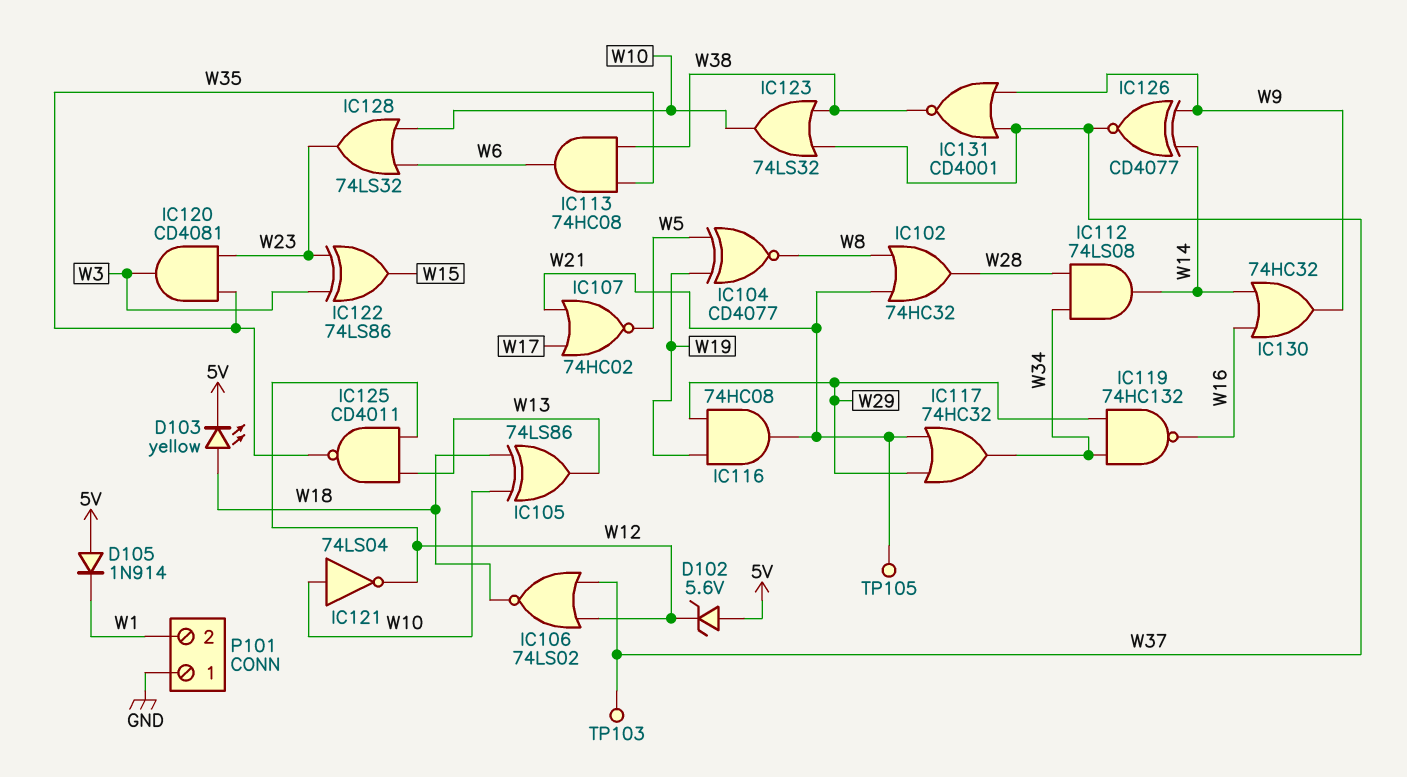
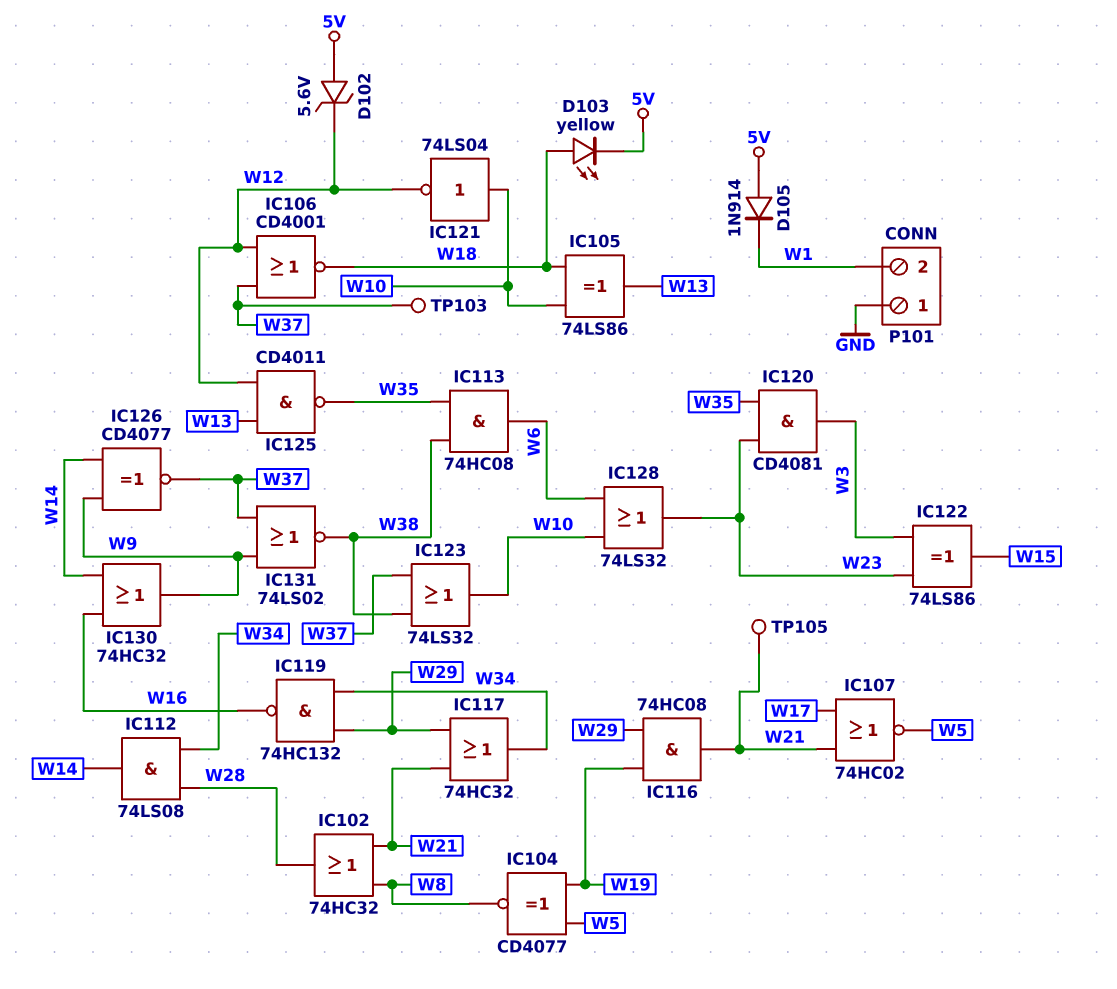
IC106: NOR 74LS02 (in W12, in W37, out W18) -> NOR CD4001 (in W12, in W37, out W18)
IC131: NOR CD4001 (in W9, in W37, out W38) -> NOR 74LS02 (in W9, in W37, out W38)

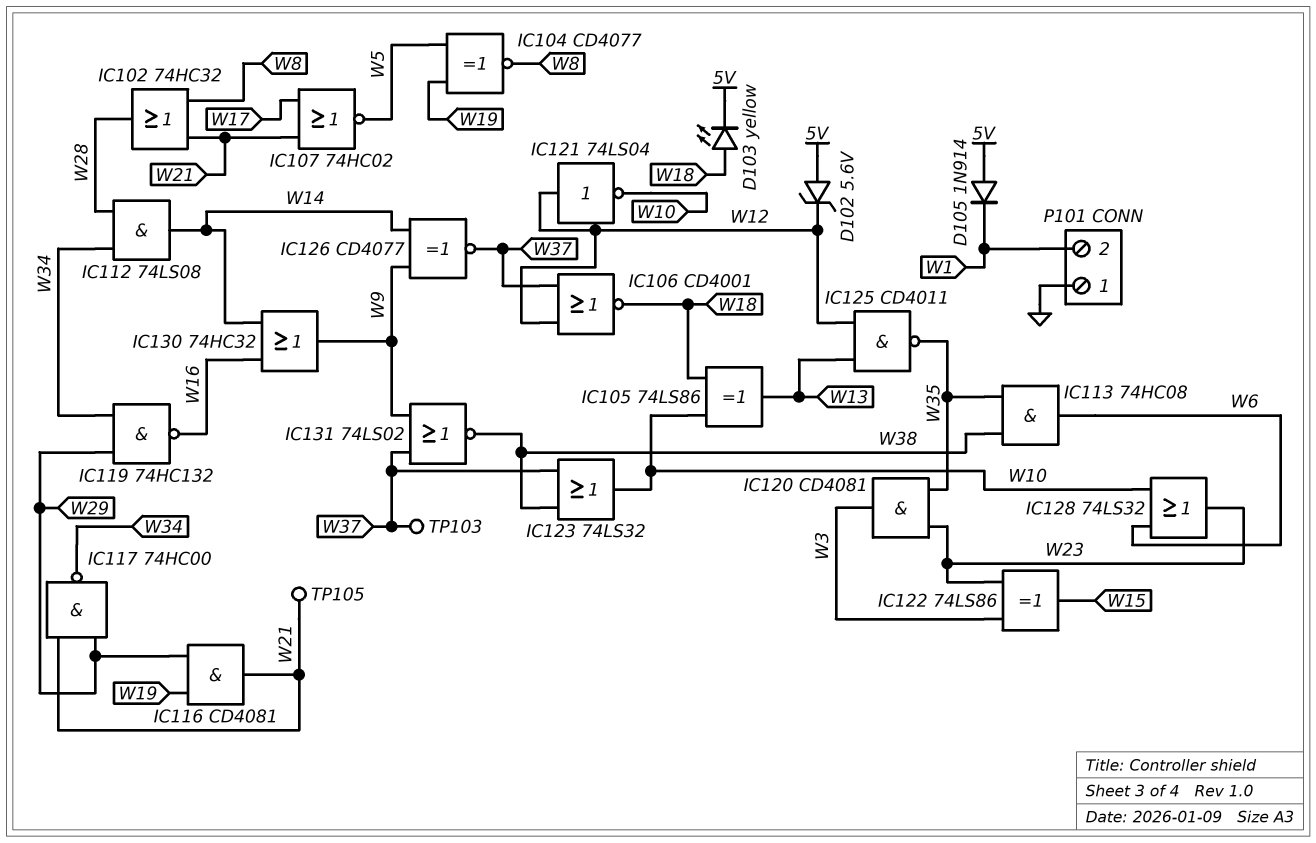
IC116: AND 74HC08 (in W19, in W29, out W21) -> AND CD4081 (in W19, in W29, out W21)
IC117: OR 74HC32 (in W21, in W29, out W34) -> NAND 74HC00 (in W21, in W29, out W34)
IC121: NOT 74LS04 (in W10, out W12) -> NOT 74LS04 (in W12, out W10)

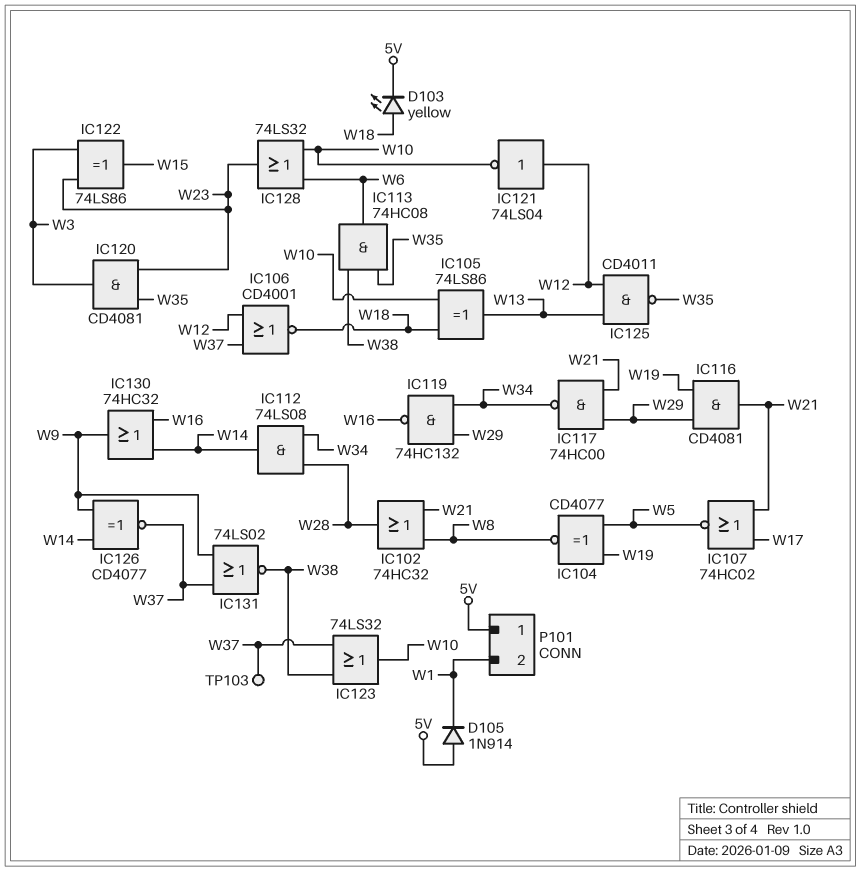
D102: zener 5.6V (A 5V, K W12) -> none
P101 pin 1: GND -> 5V
TP105: test point (W21) -> none

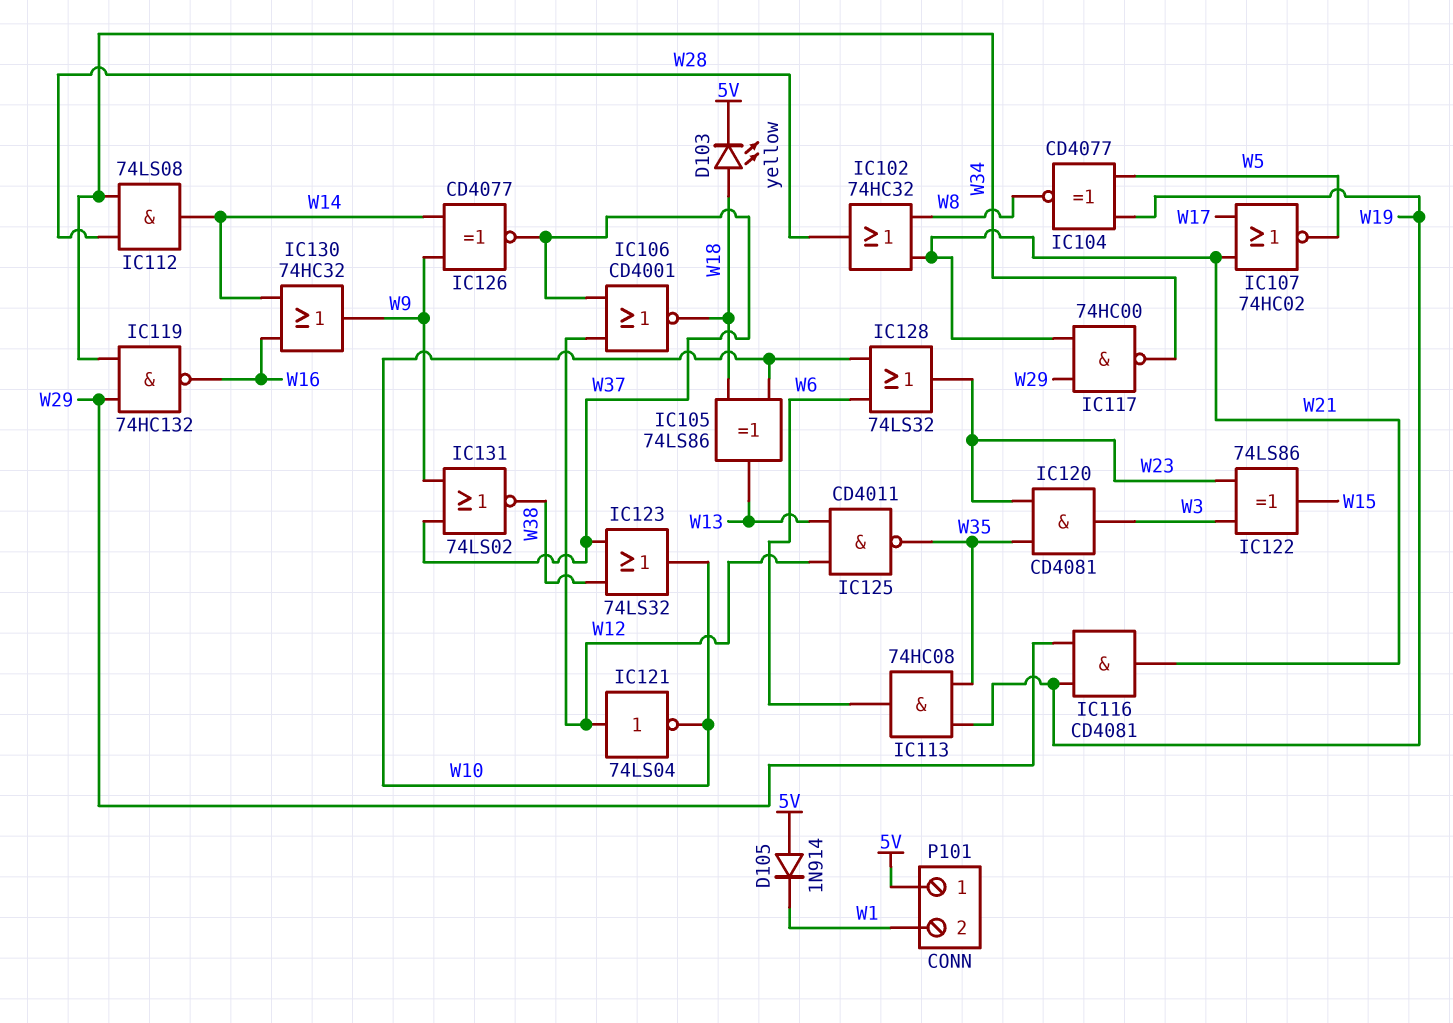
IC113: AND 74HC08 (in W35, in W38, out W6) -> AND 74HC08 (in W19, in W35, out W6)
TP103: test point (W37) -> none

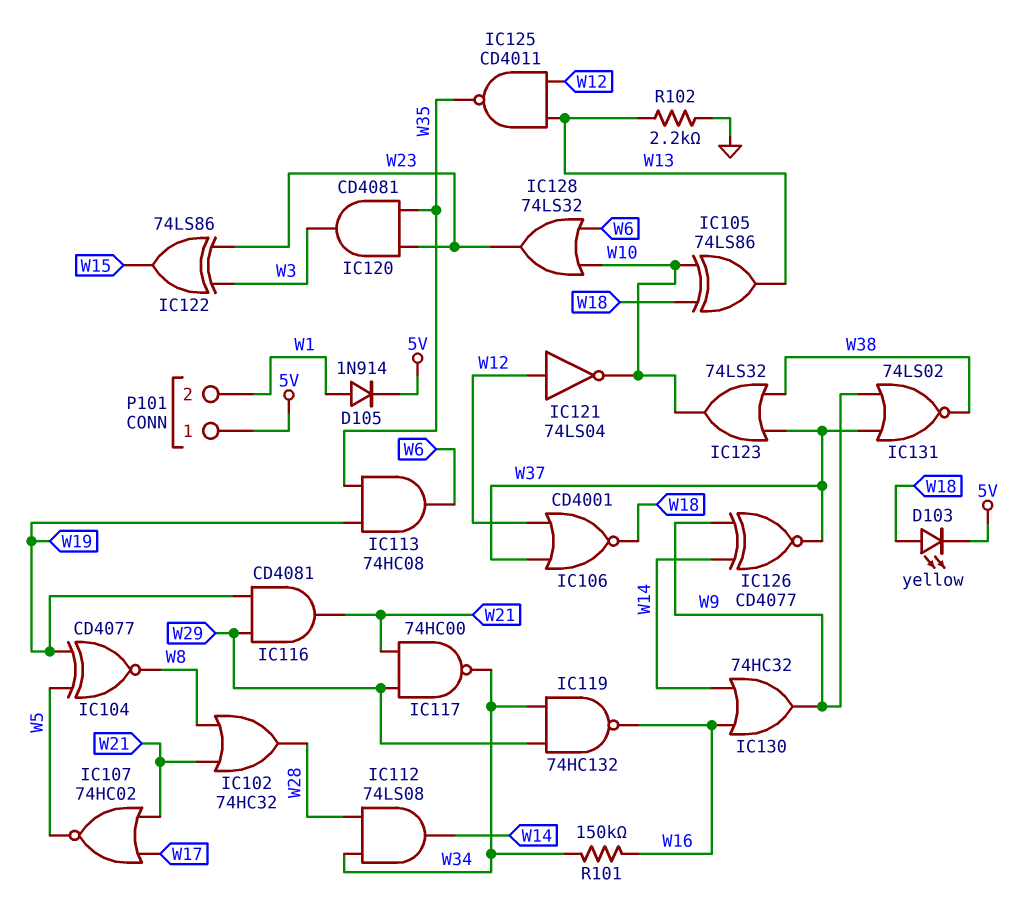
D105: diode 1N914 (A 5V, K W1) -> diode 1N914 (A W1, K 5V)
R101: none -> 150k (W16, W34)
R102: none -> 2.2k (GND, W13)

